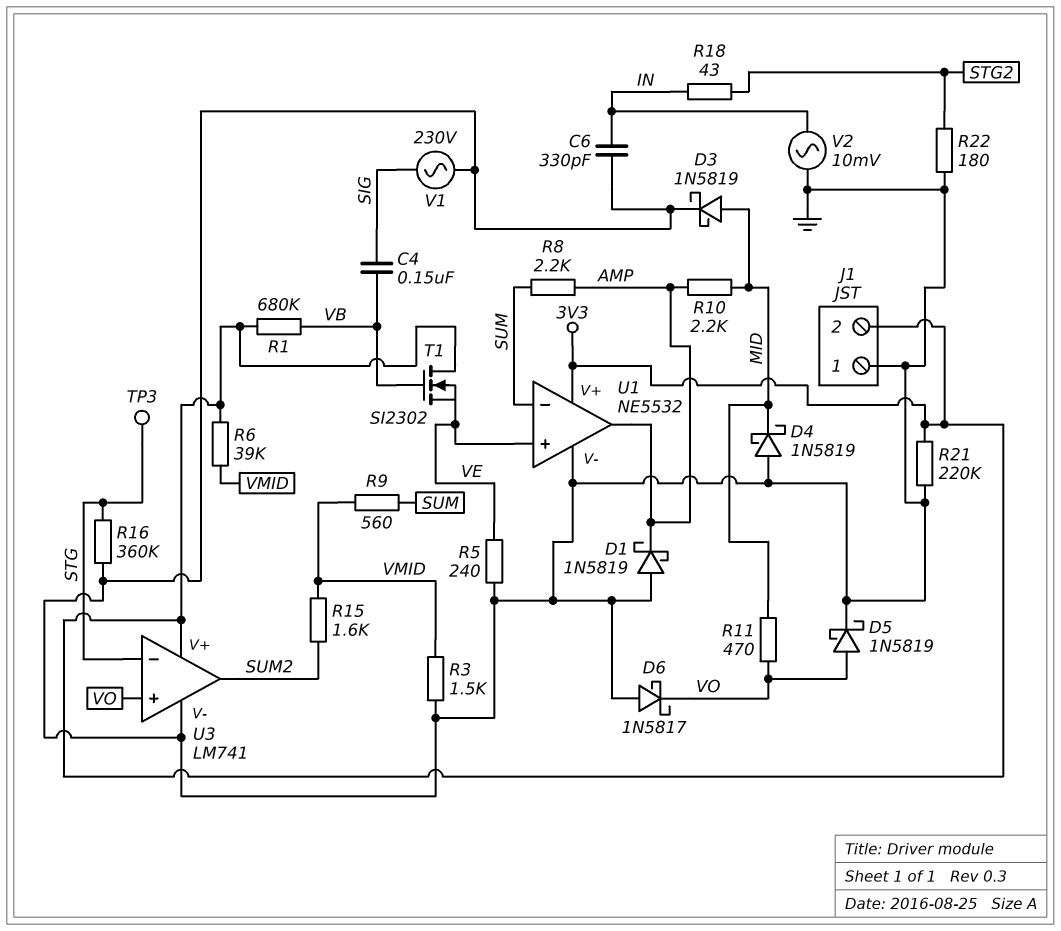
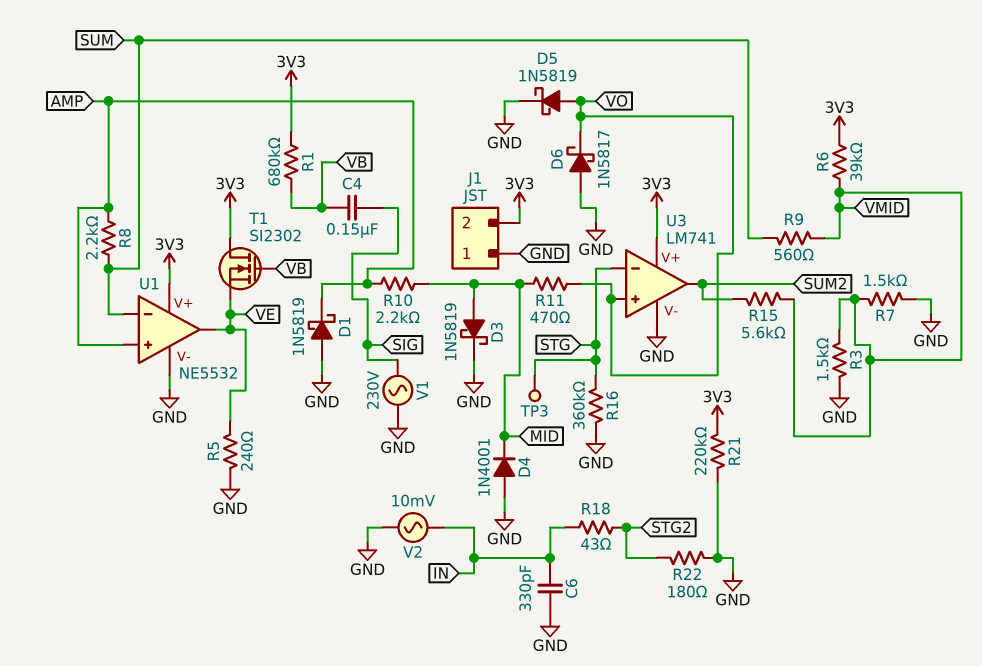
D4: schottky 1N5819 (A GND, K MID) -> diode 1N4001 (A GND, K MID)
R7: none -> 1.5k (GND, VMID)
R15: 1.6k (SUM2, VMID) -> 5.6k (SUM2, VMID)
U1 pin in+: VE -> AMP
U1 pin out: AMP -> VE

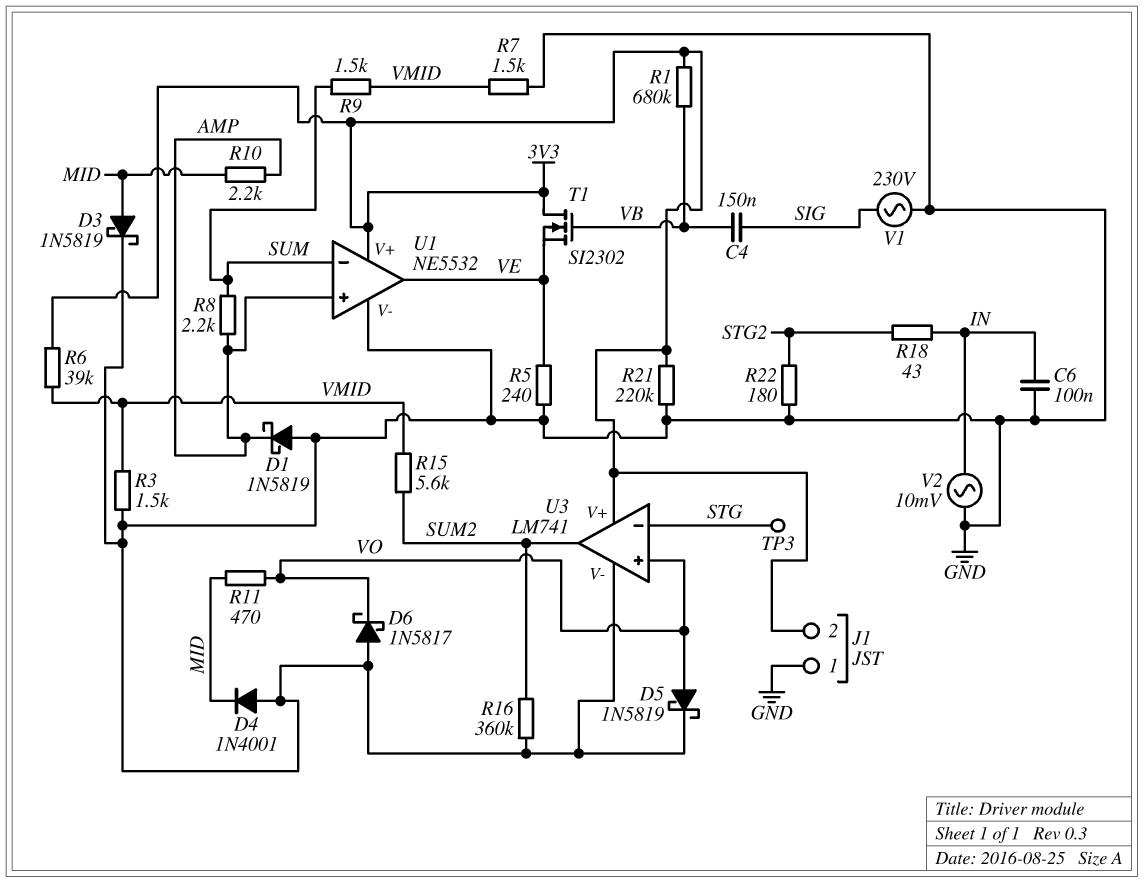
C6: 330pF (GND, IN) -> 100nF (GND, IN)
R9: 560 (SUM, VMID) -> 1.5k (SUM, VMID)
R16: 360k (GND, STG) -> 360k (GND, SUM2)

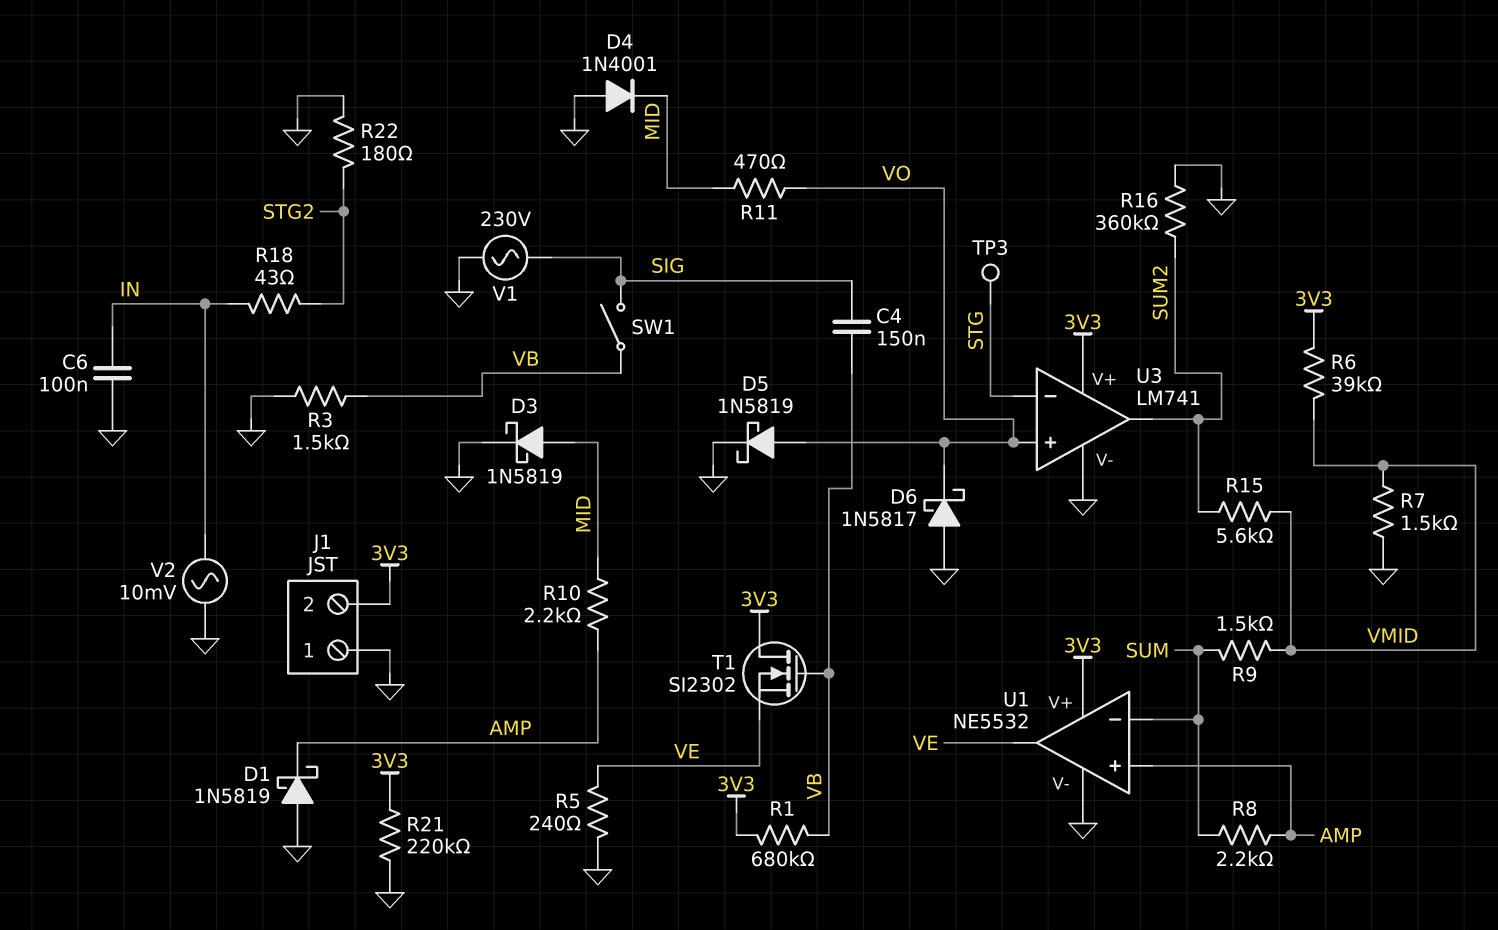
R3: 1.5k (GND, VMID) -> 1.5k (GND, VB)
SW1: none -> switch (SIG, VB)

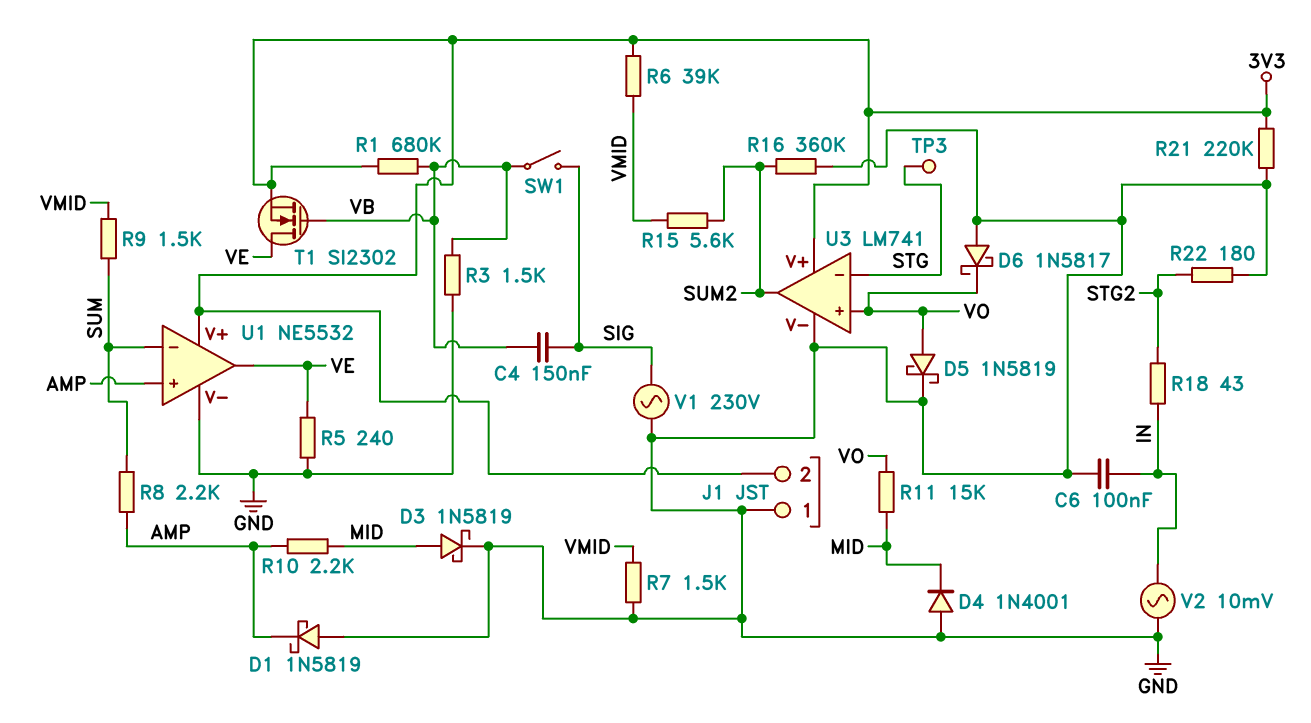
R11: 470 (MID, VO) -> 15k (MID, VO)
T1: NMOS SI2302 (G VB, D 3V3, S VE) -> NMOS SI2302 (G VB, D VE, S 3V3)

